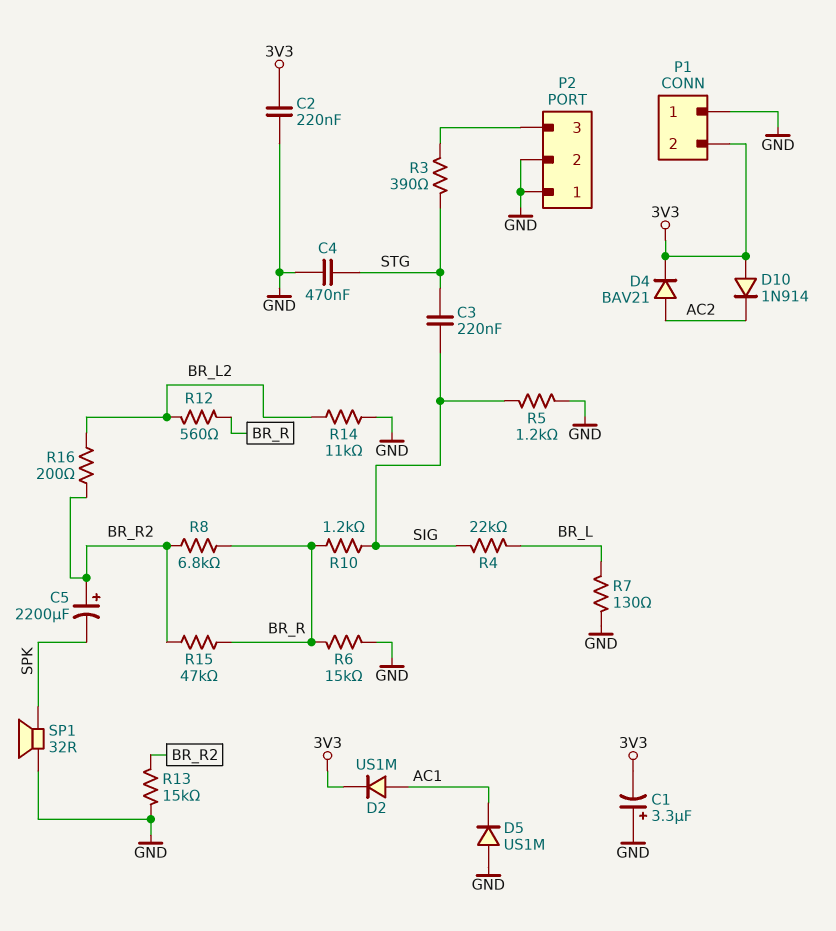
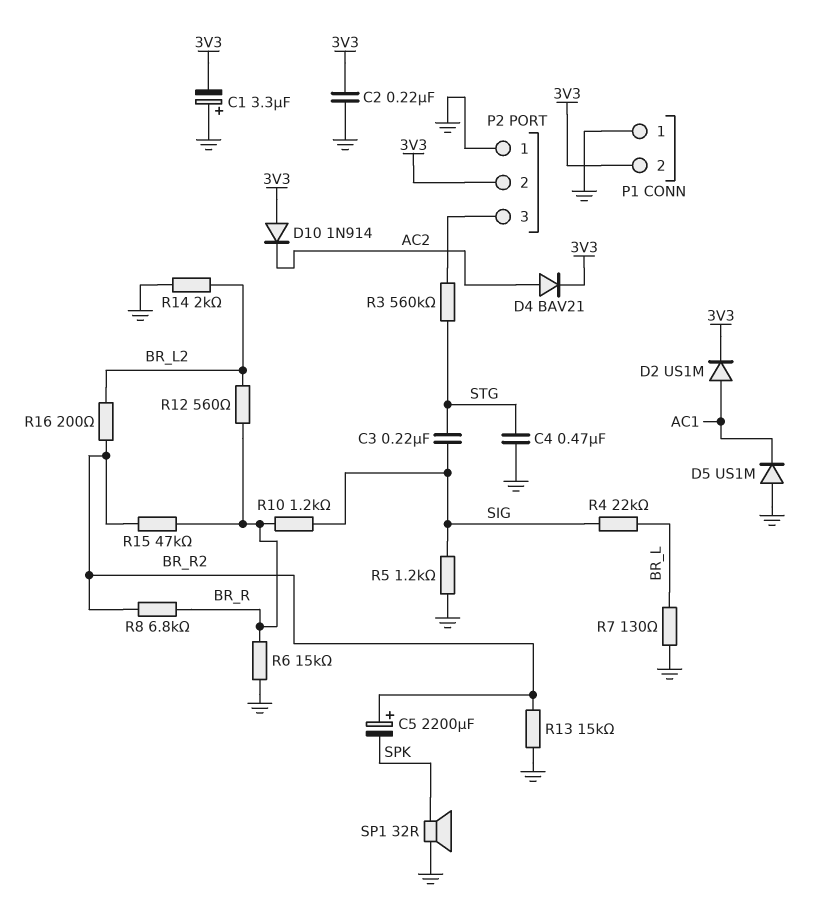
P2 pin 2: GND -> 3V3
R3: 390 (P2/3, STG) -> 560k (P2/3, STG)
R14: 11k (BR_L2, GND) -> 2k (BR_L2, GND)

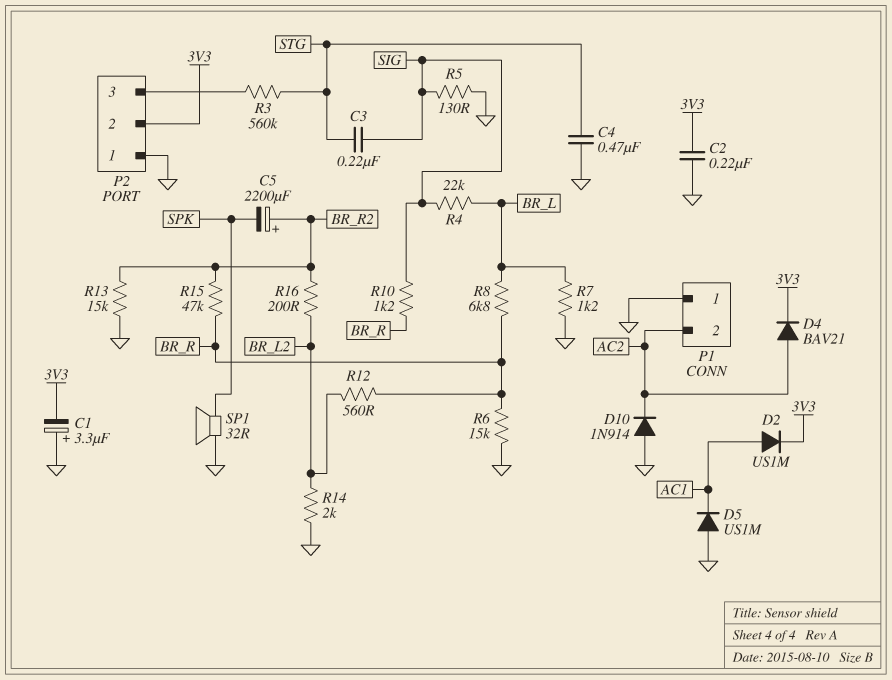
D10: diode 1N914 (A 3V3, K AC2) -> diode 1N914 (A GND, K AC2)
P1 pin 2: 3V3 -> AC2
R5: 1.2k (GND, SIG) -> 130 (GND, SIG)
R7: 130 (BR_L, GND) -> 1.2k (BR_L, GND)
R8: 6.8k (BR_R, BR_R2) -> 6.8k (BR_L, BR_R)

